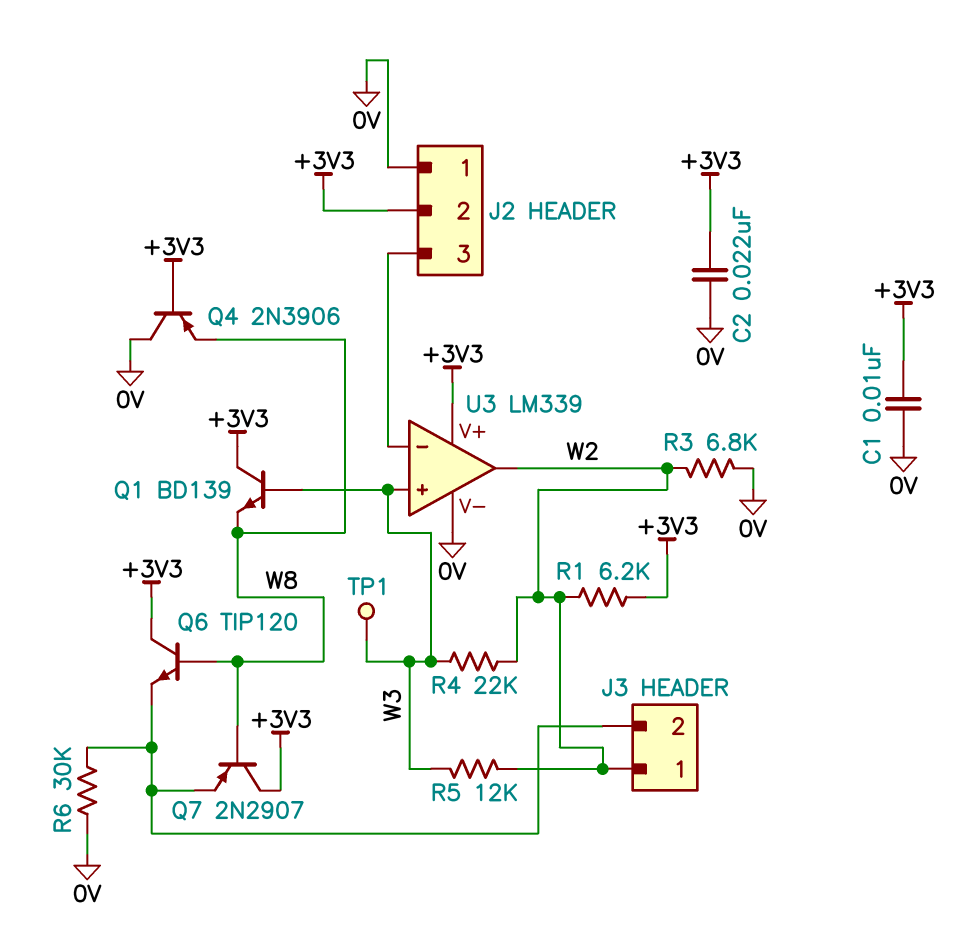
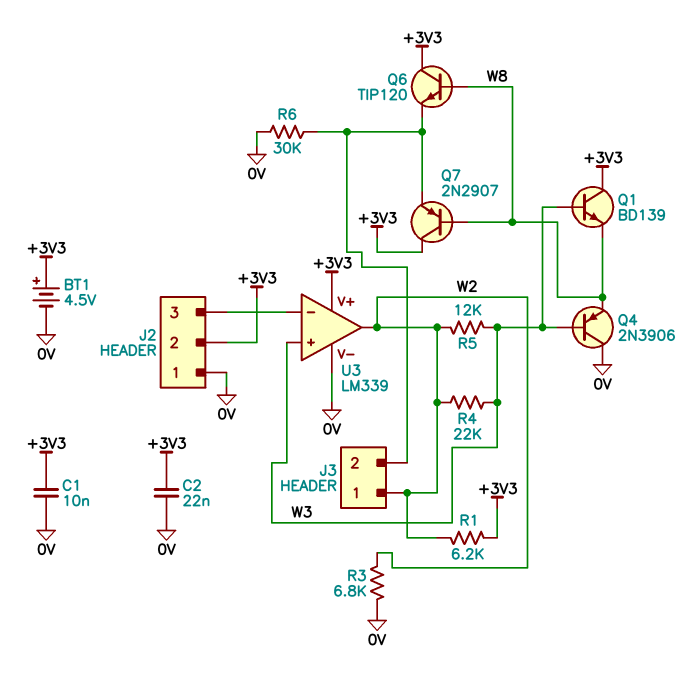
BT1: none -> 4.5V (plus +3V3, minus 0V)
Q4: PNP 2N3906 (B +3V3, C 0V, E W8) -> PNP 2N3906 (B W3, C 0V, E W8)
TP1: test point (W3) -> none

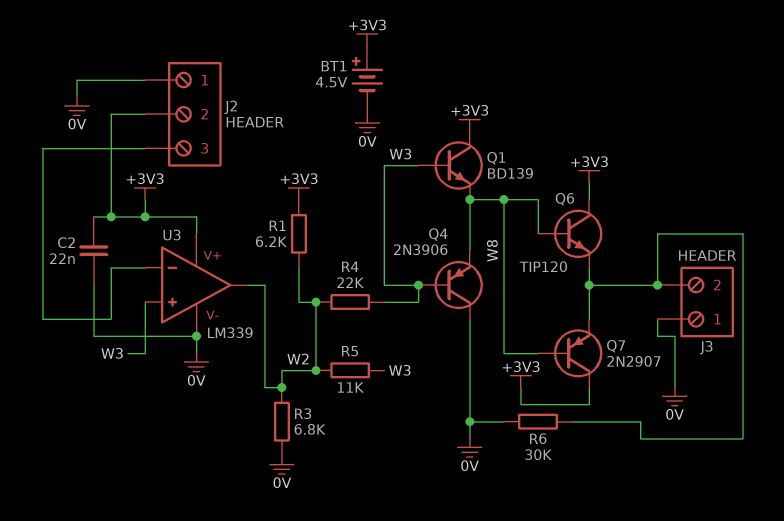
C1: 10nF (+3V3, 0V) -> none
J3 pin 1: W2 -> 0V
R5: 12k (W2, W3) -> 11k (W2, W3)

